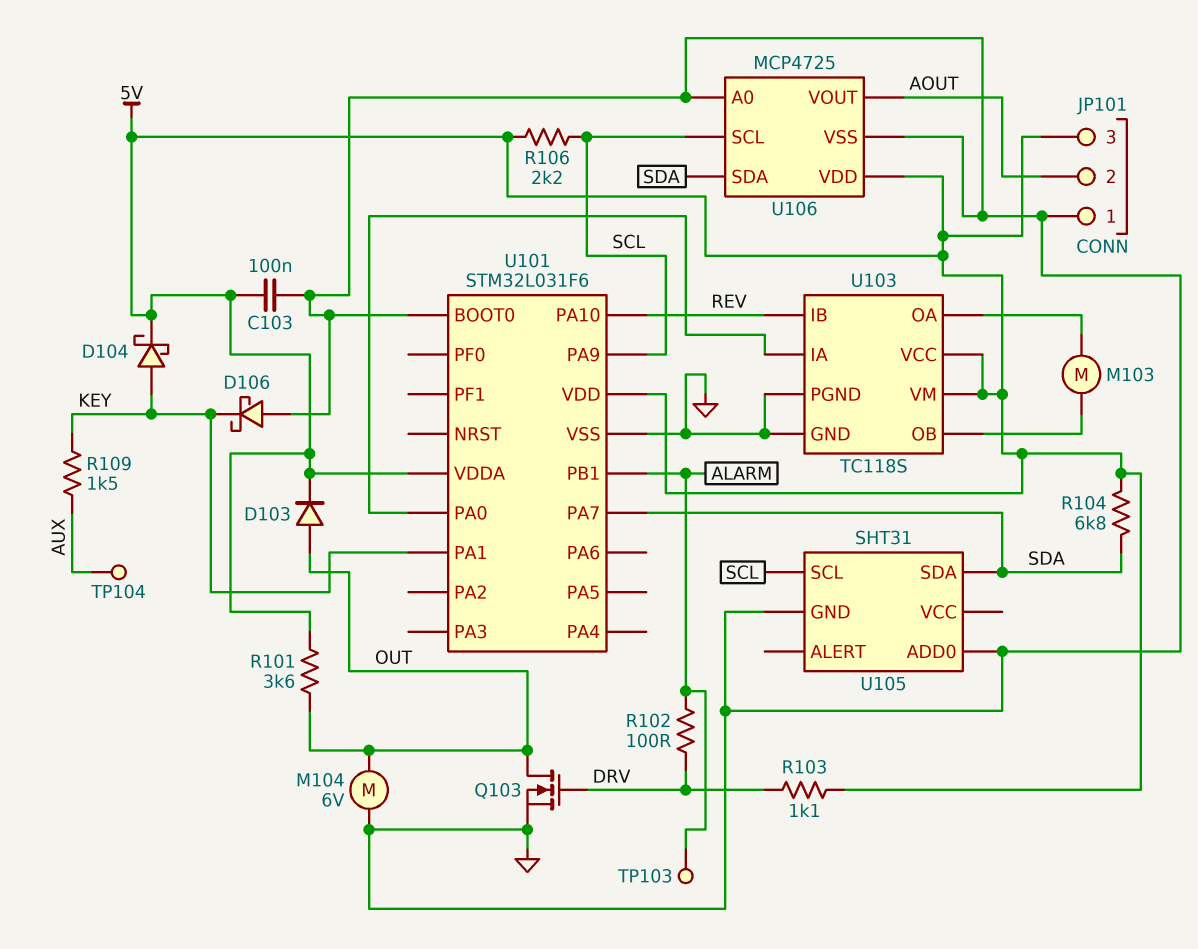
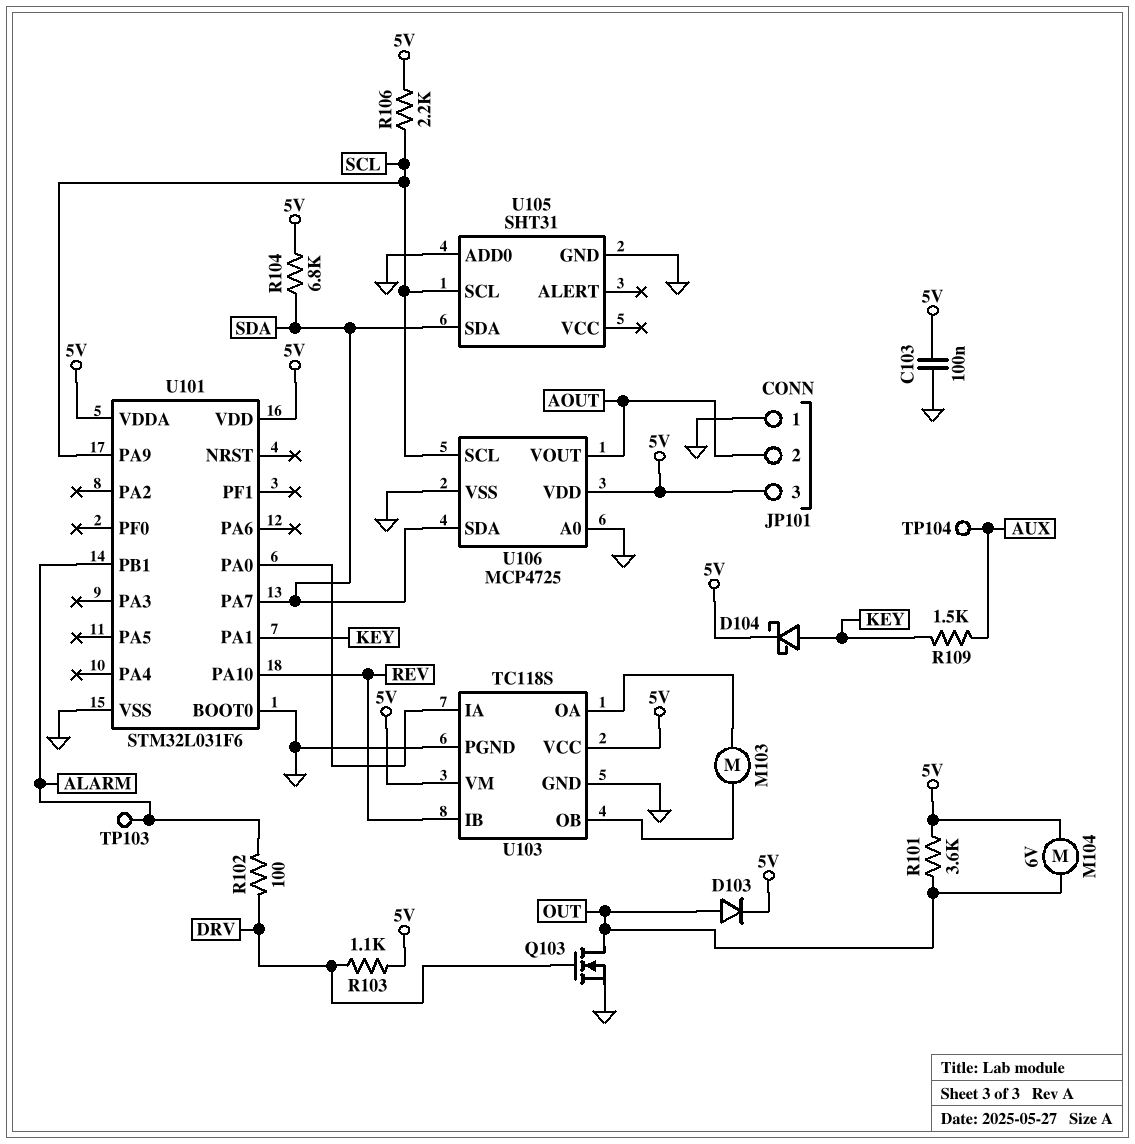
D106: schottky (A GND, K KEY) -> none
M104: motor 6V (GND, OUT) -> motor 6V (5V, OUT)

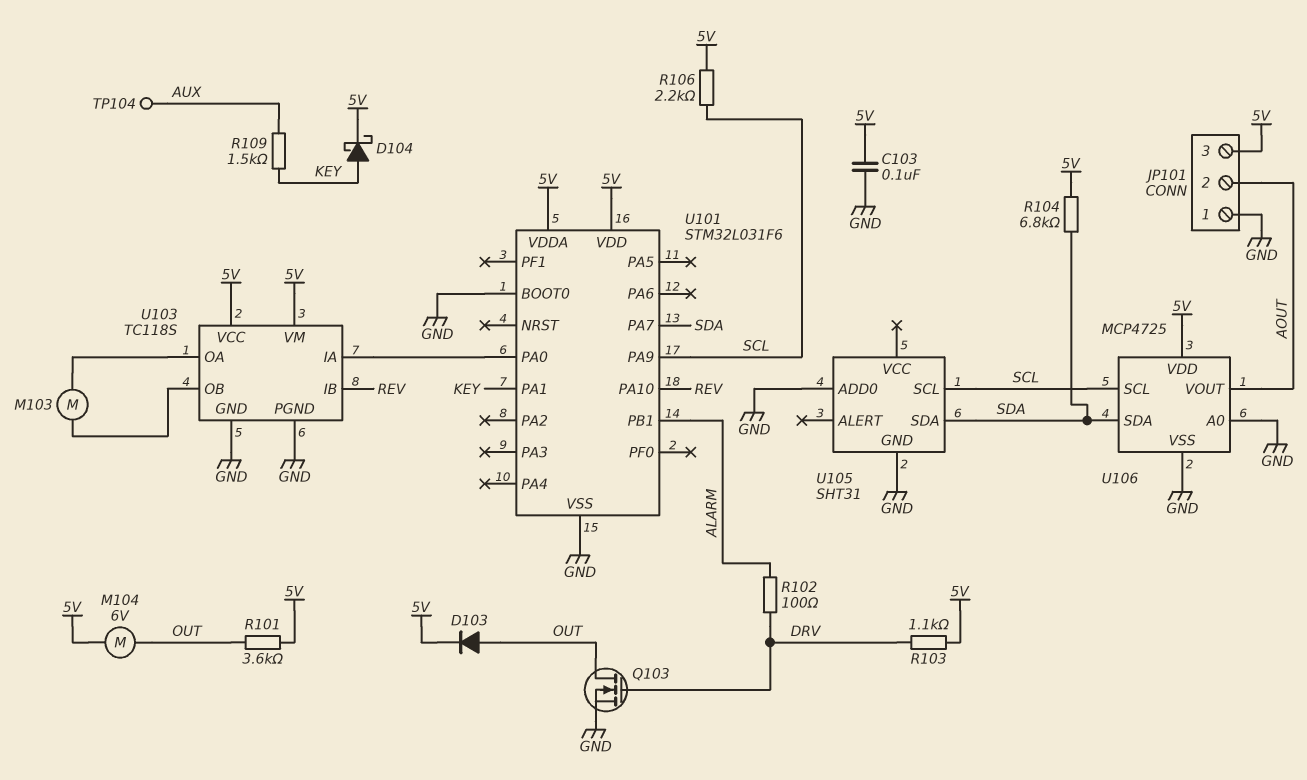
TP103: test point (ALARM) -> none

